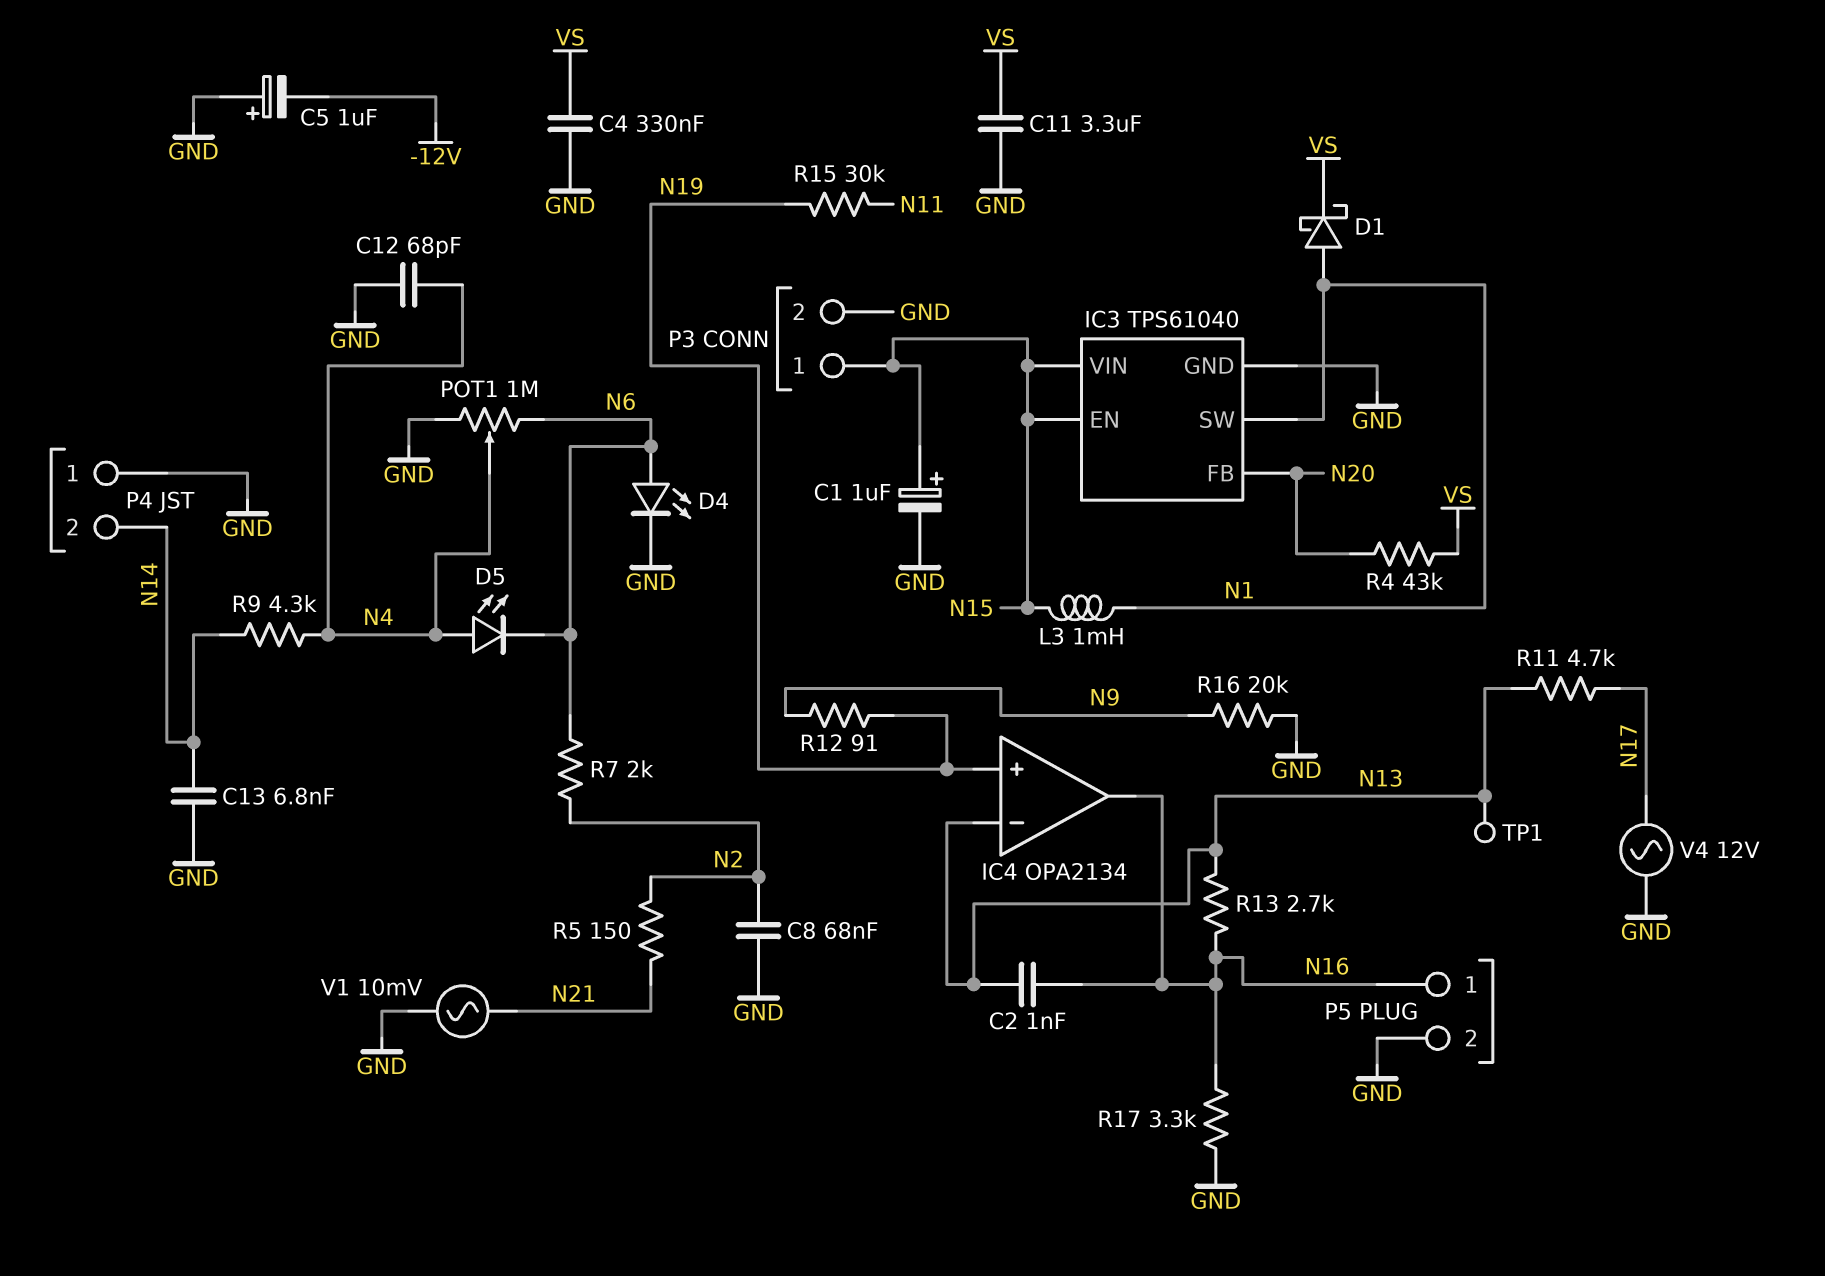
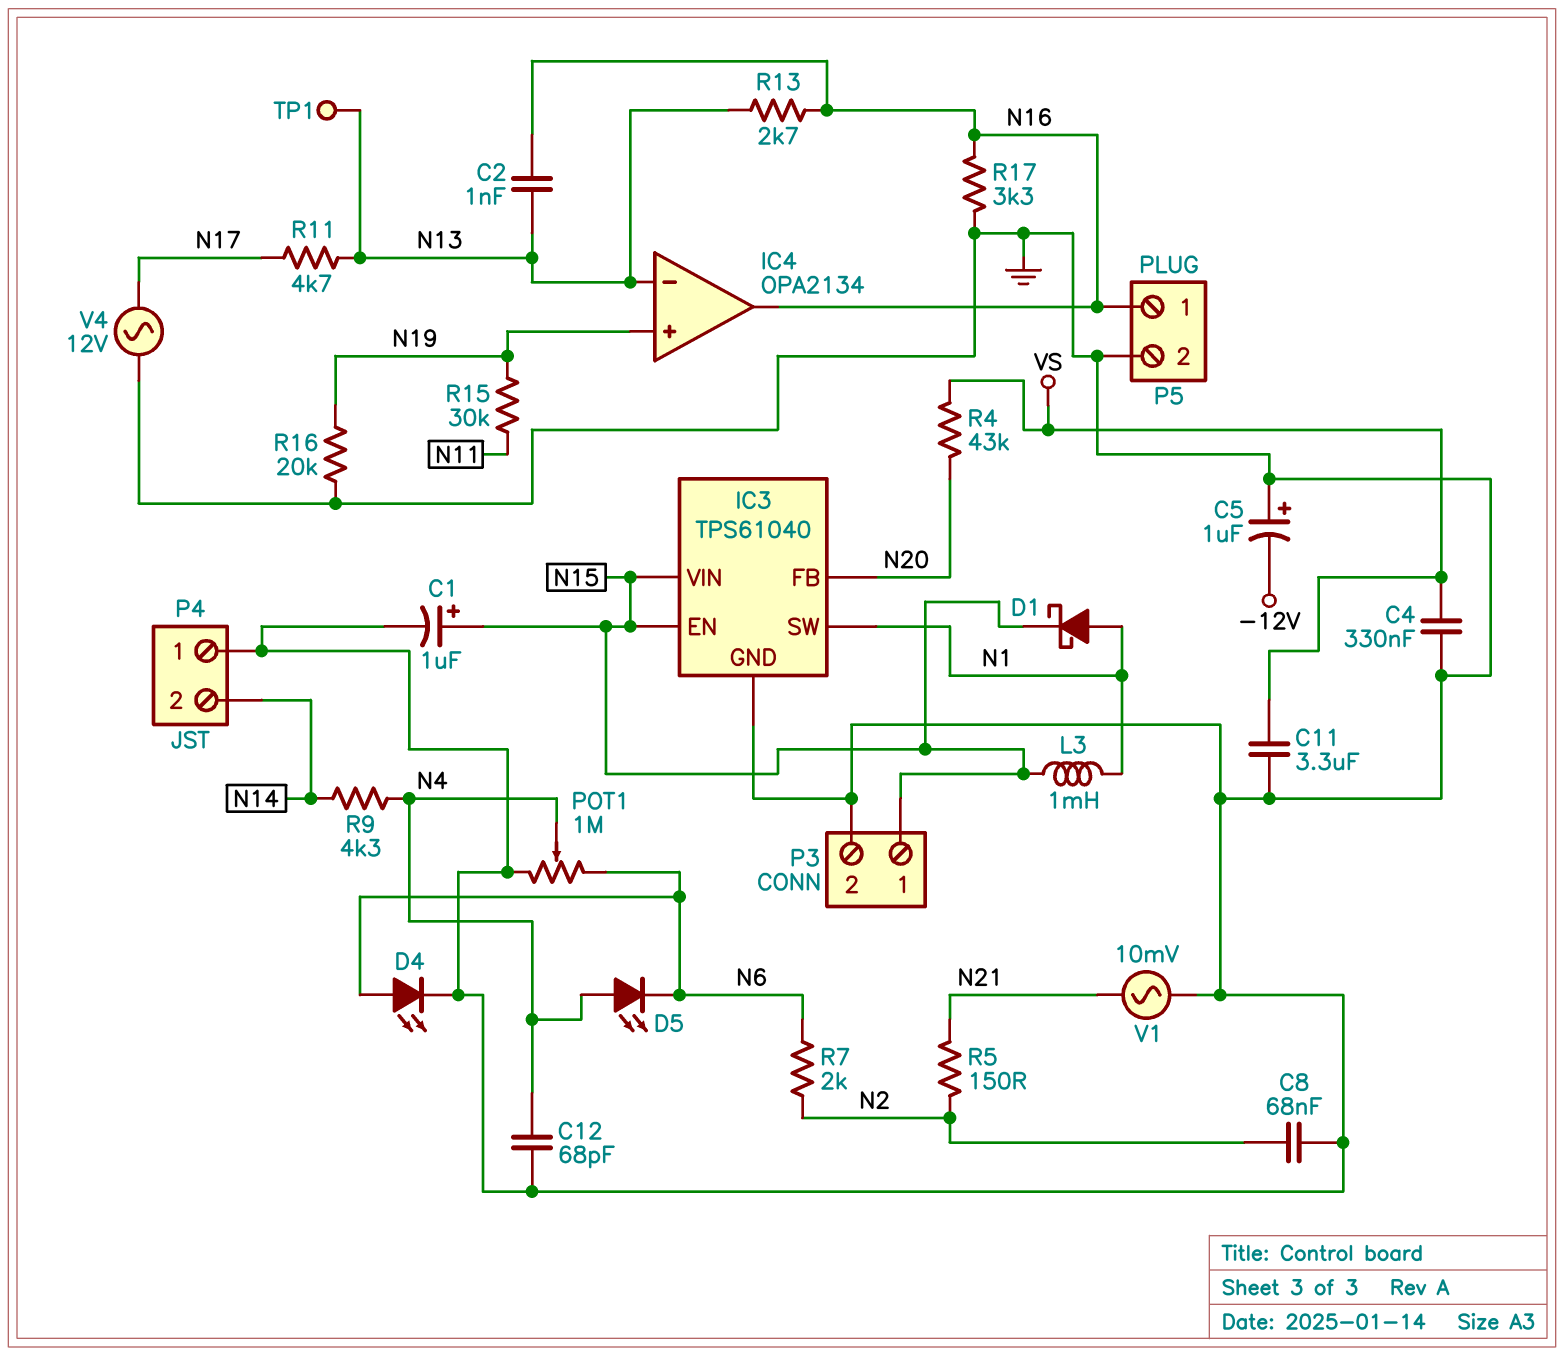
C13: 6.8nF (GND, N14) -> none
D1: schottky (A N1, K VS) -> schottky (A N1, K N15)
R12: 91 (N9, N19) -> none
R16: 20k (GND, N9) -> 20k (GND, N19)

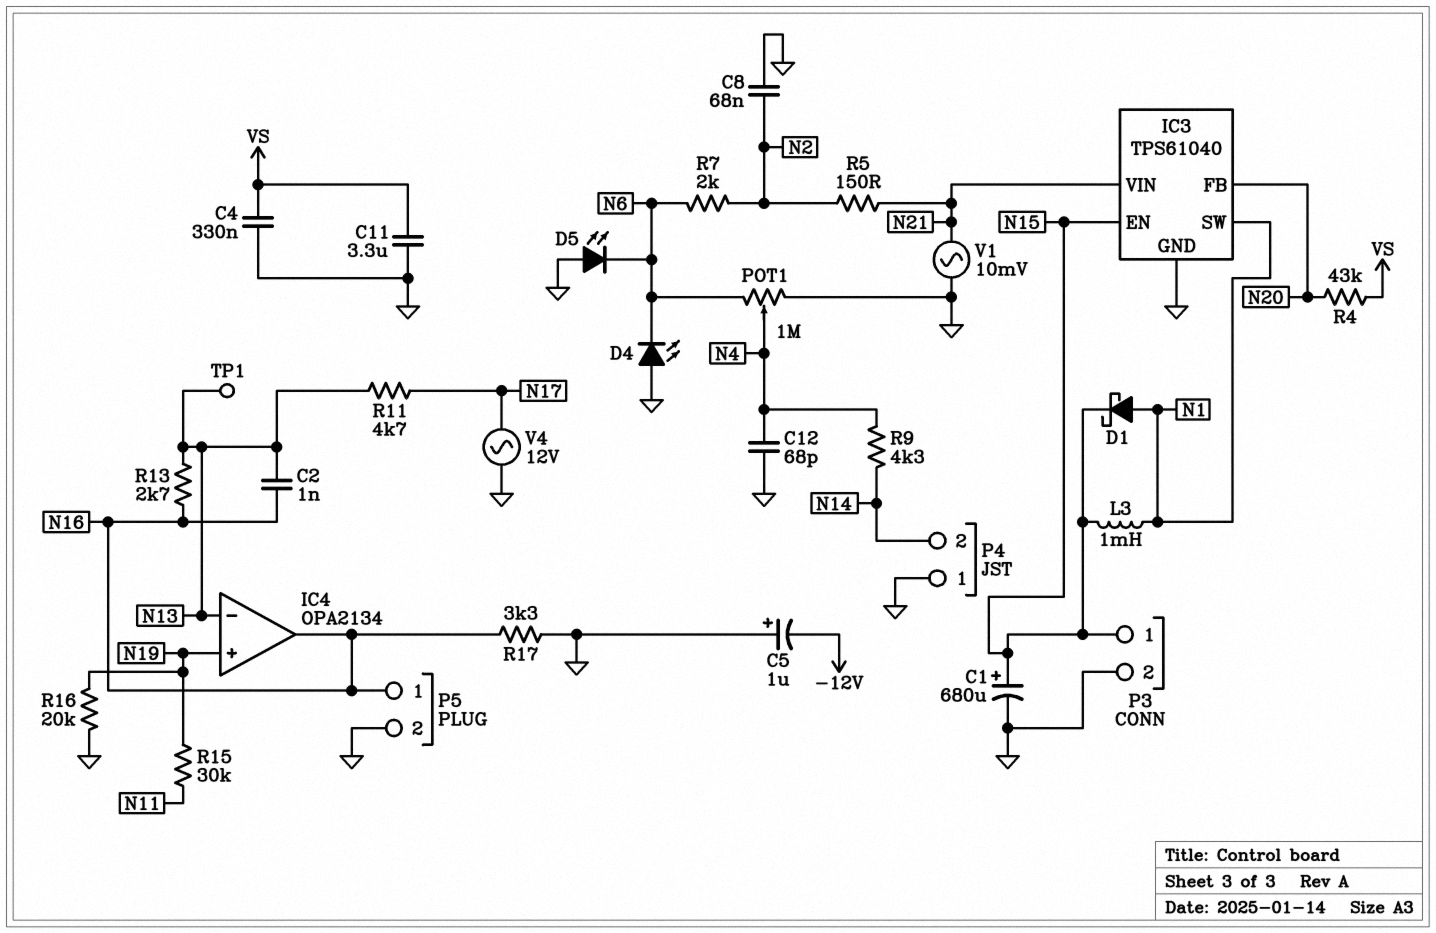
C1: 1uF (plus N15, minus GND) -> 680uF (plus N15, minus GND)
D4: LED (A N6, K GND) -> LED (A GND, K N6)
D5: LED (A N4, K N6) -> LED (A GND, K N6)
IC3 pin VIN: N15 -> N21

